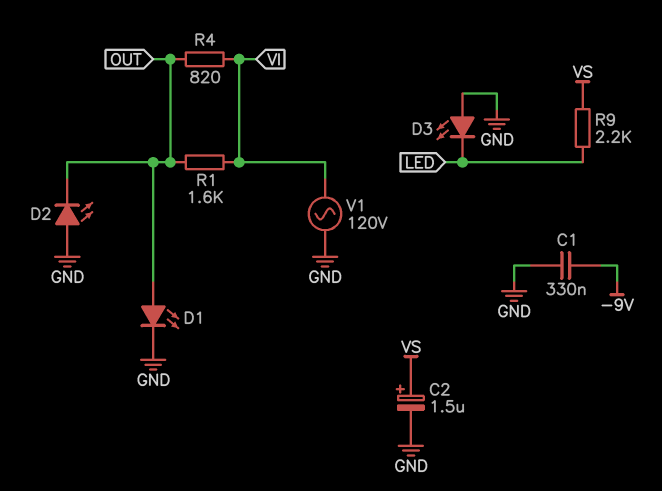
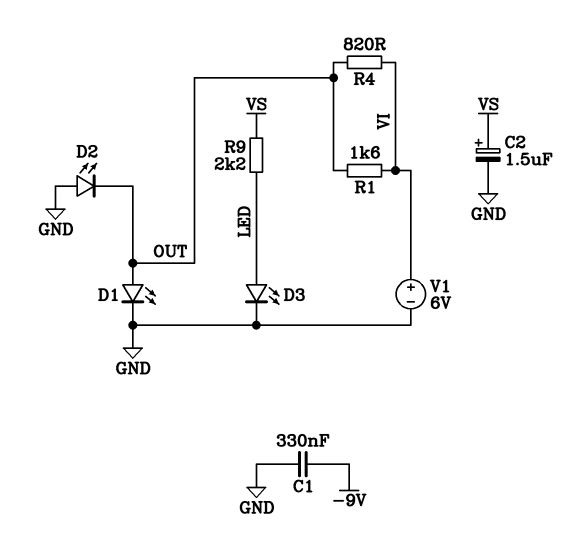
D3: LED (A GND, K LED) -> LED (A LED, K GND)
V1: AC 120V (GND, VI) -> 6V (plus VI, minus GND)

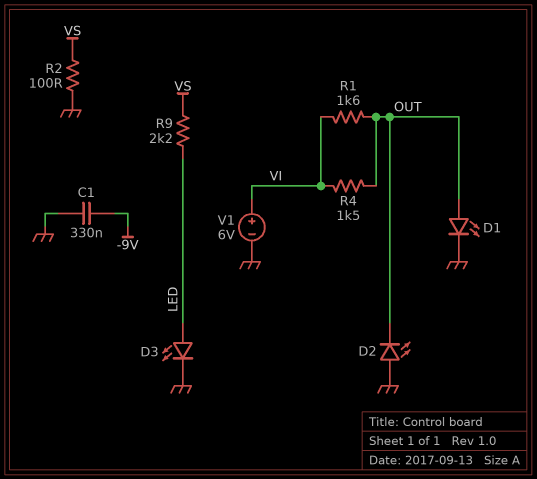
C2: 1.5uF (plus VS, minus GND) -> none
R2: none -> 100 (GND, VS)
R4: 820 (OUT, VI) -> 1.5k (OUT, VI)

